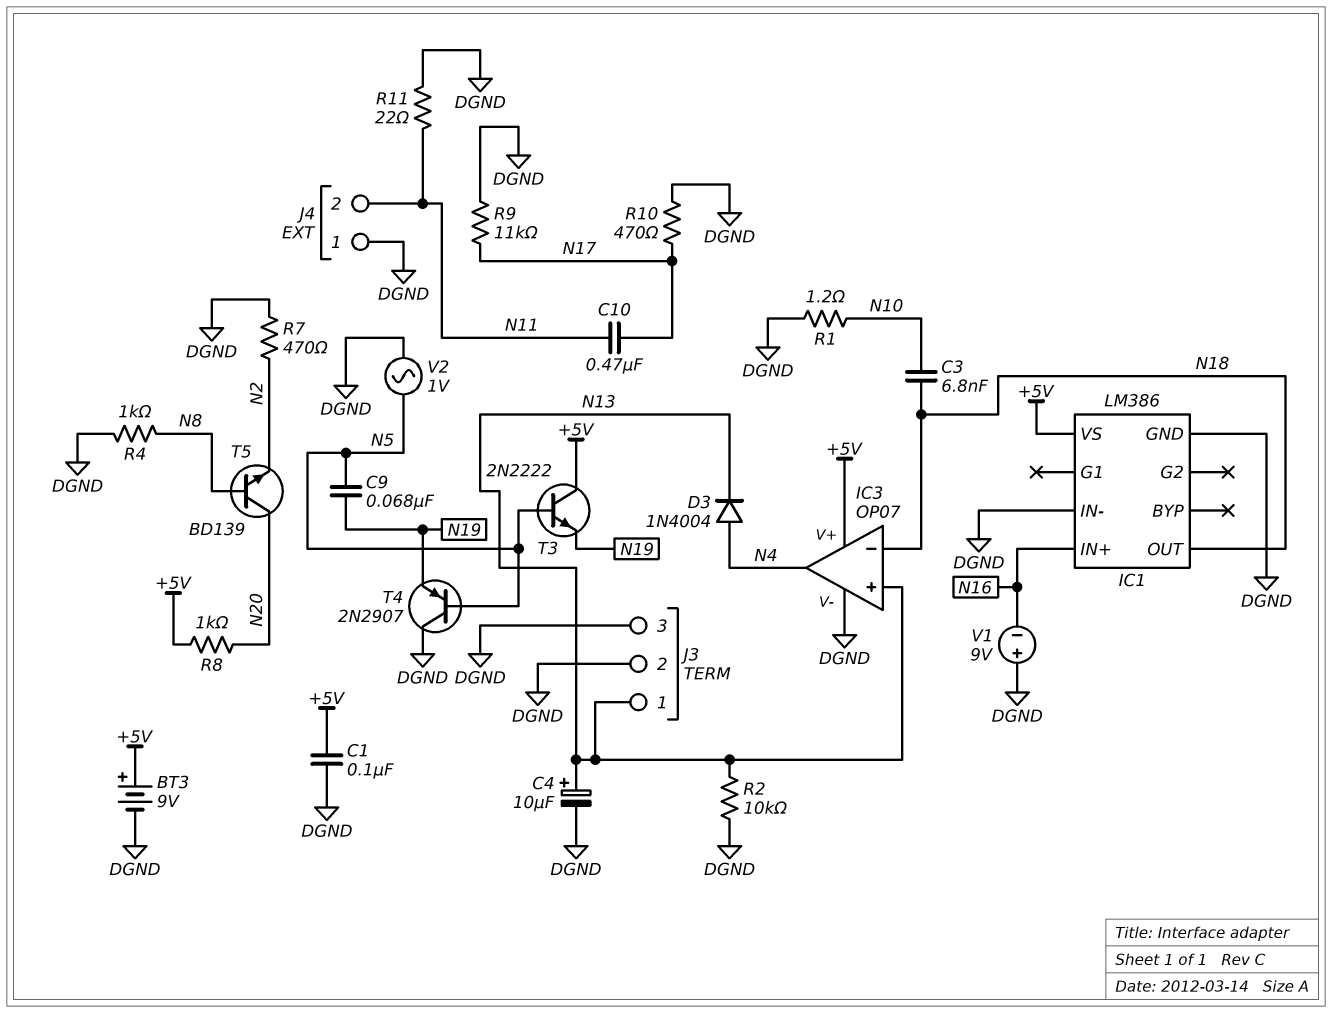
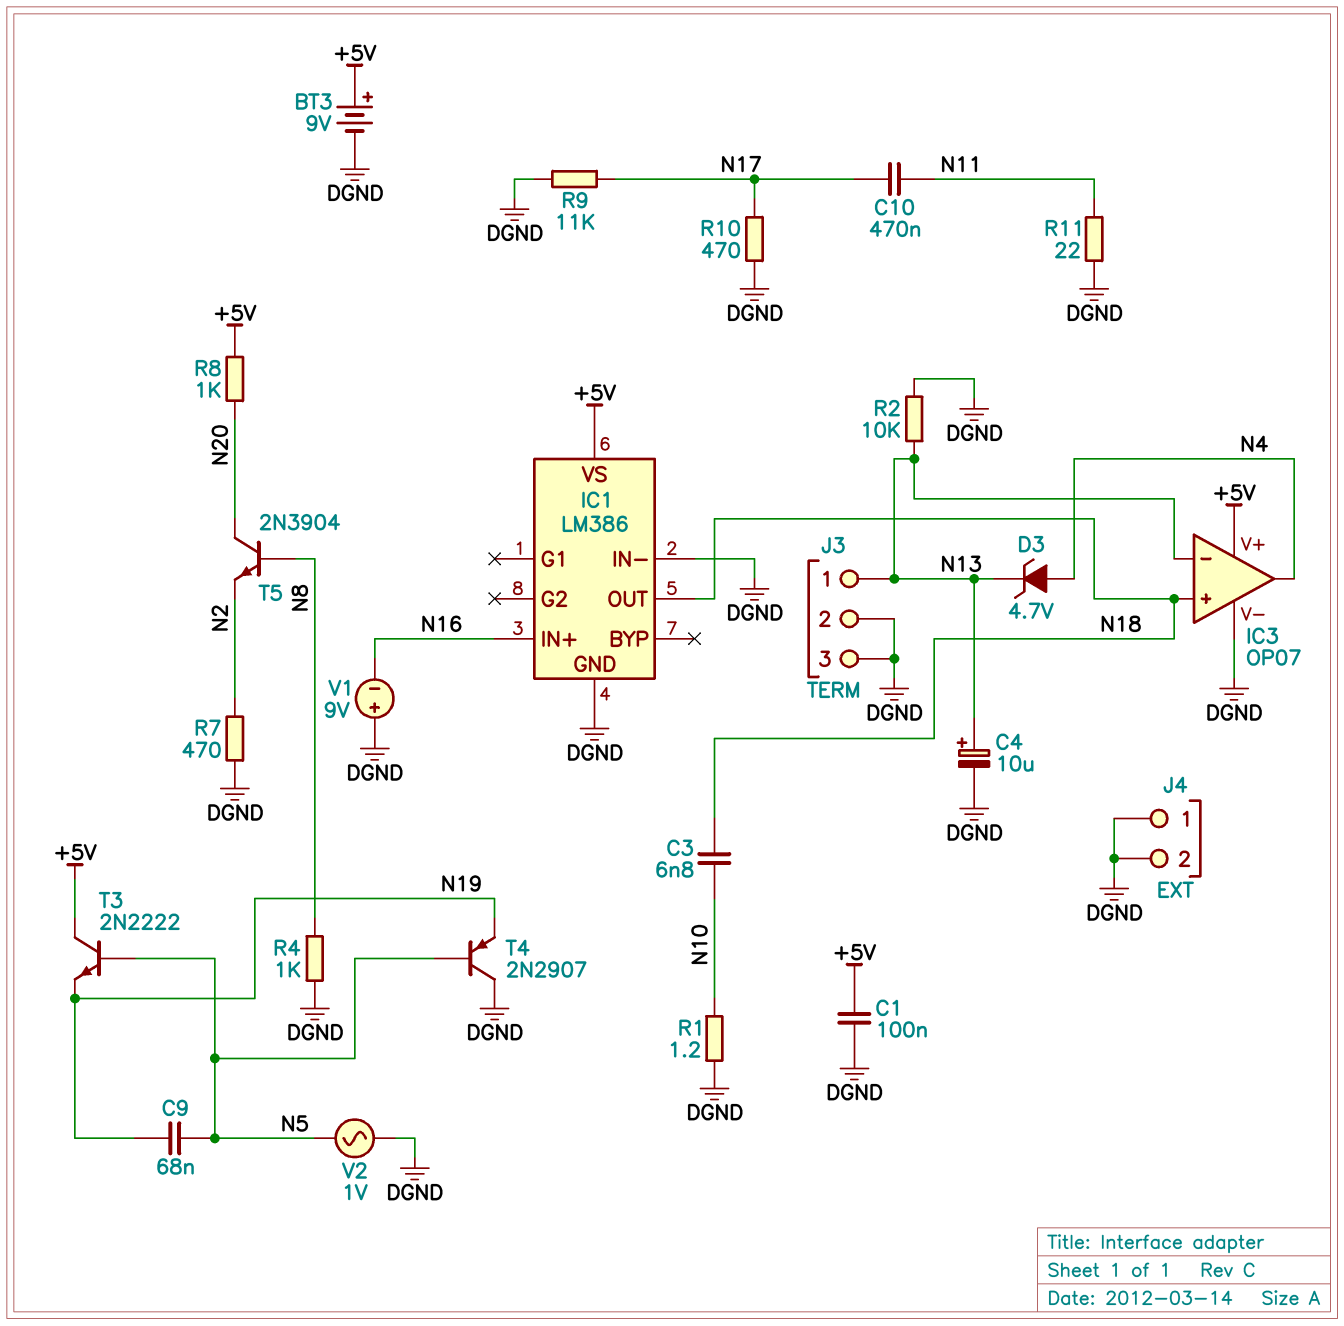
D3: diode 1N4004 (A N4, K N13) -> zener 4.7V (A N4, K N13)
IC3 pin in+: N13 -> N18
IC3 pin in-: N18 -> N13
J4 pin 2: N11 -> DGND
T5: NPN BD139 (B N8, C N20, E N2) -> NPN 2N3904 (B N8, C N20, E N2)

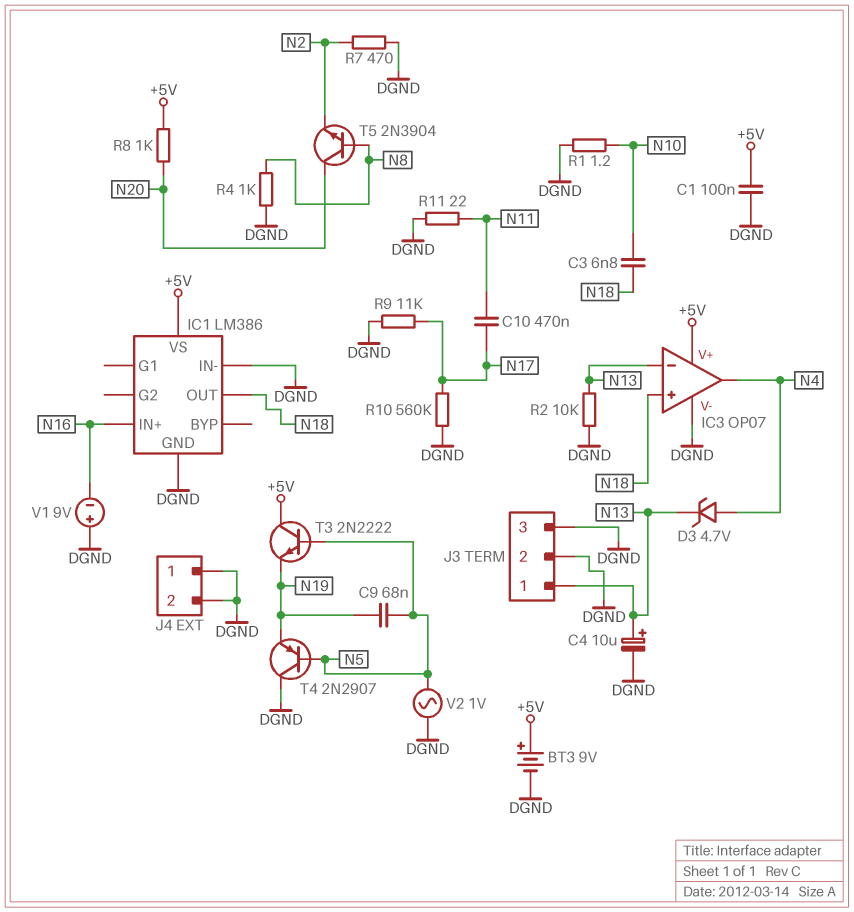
R10: 470 (DGND, N17) -> 560k (DGND, N17)

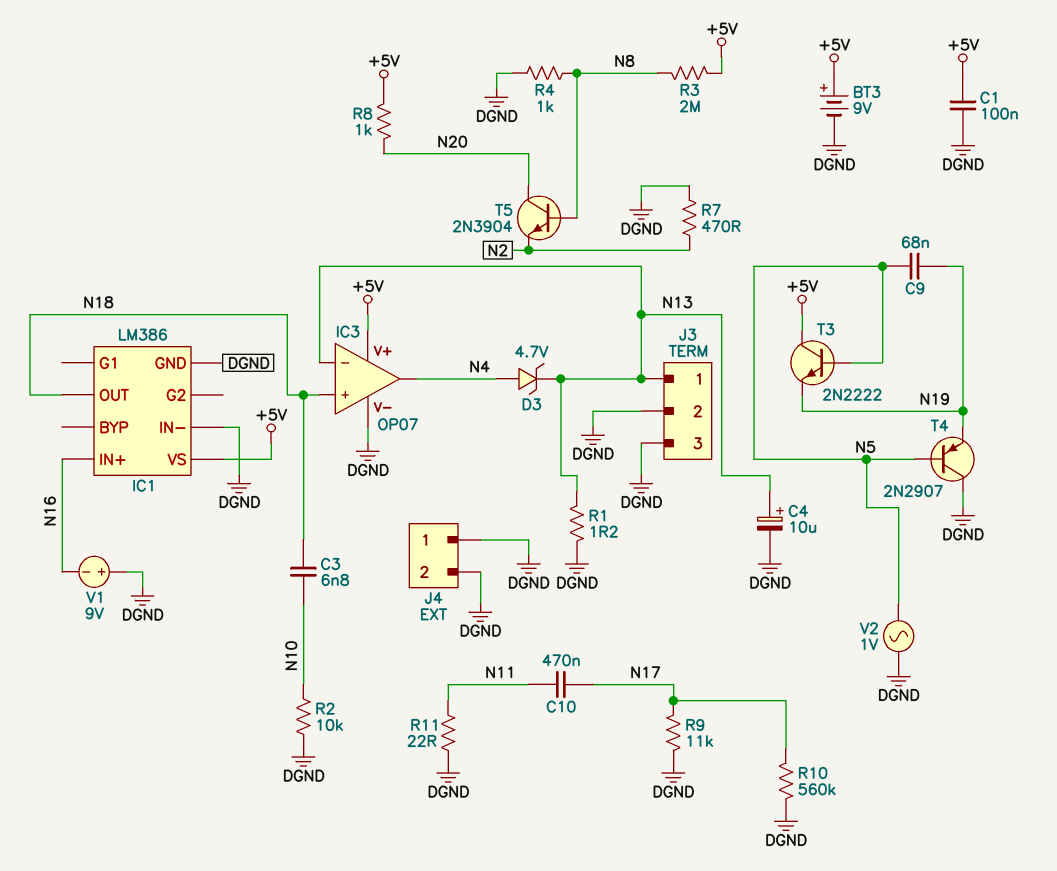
R1: 1.2 (DGND, N10) -> 1.2 (DGND, N13)
R2: 10k (DGND, N13) -> 10k (DGND, N10)
R3: none -> 2M (+5V, N8)

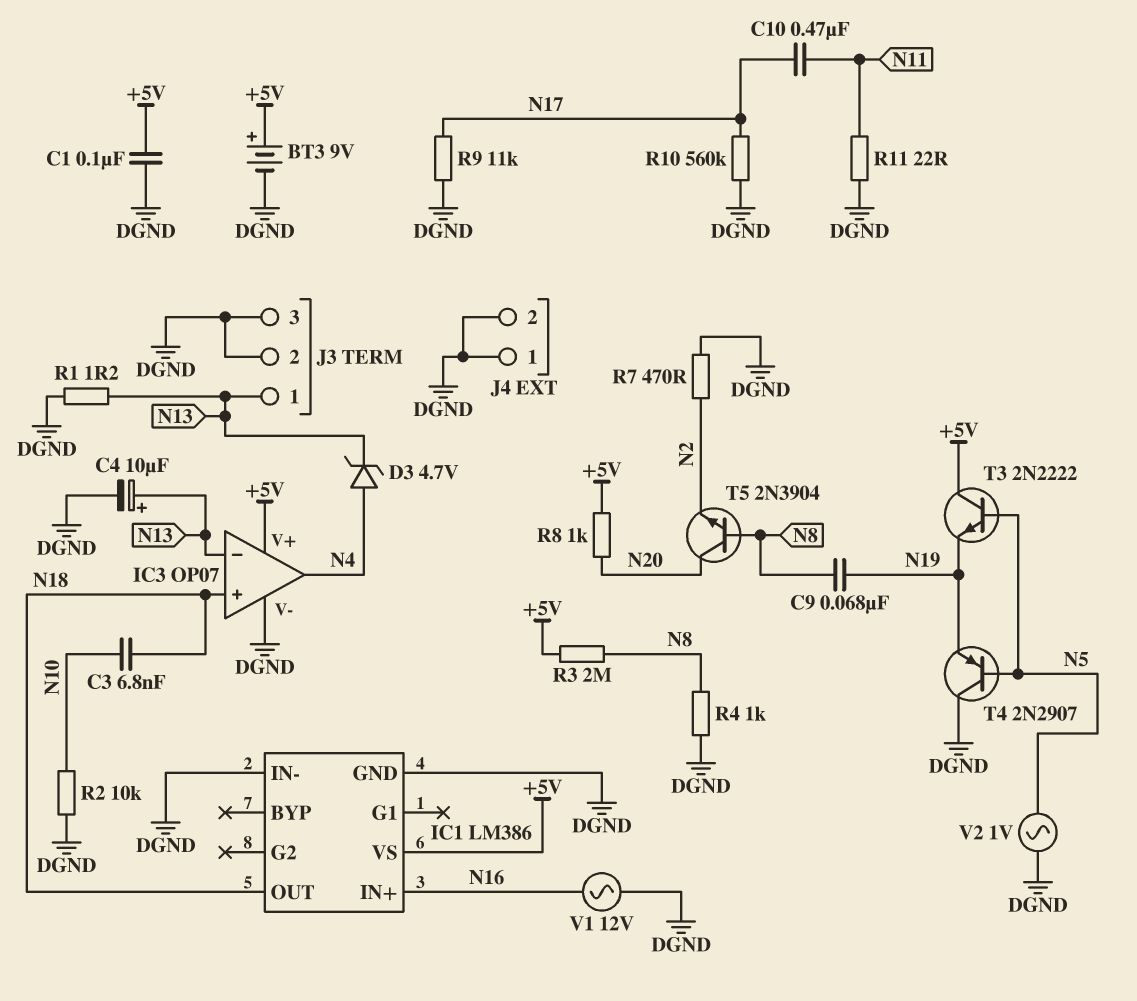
C9: 68nF (N5, N19) -> 68nF (N8, N19)
V1: 9V (plus DGND, minus N16) -> AC 12V (DGND, N16)

